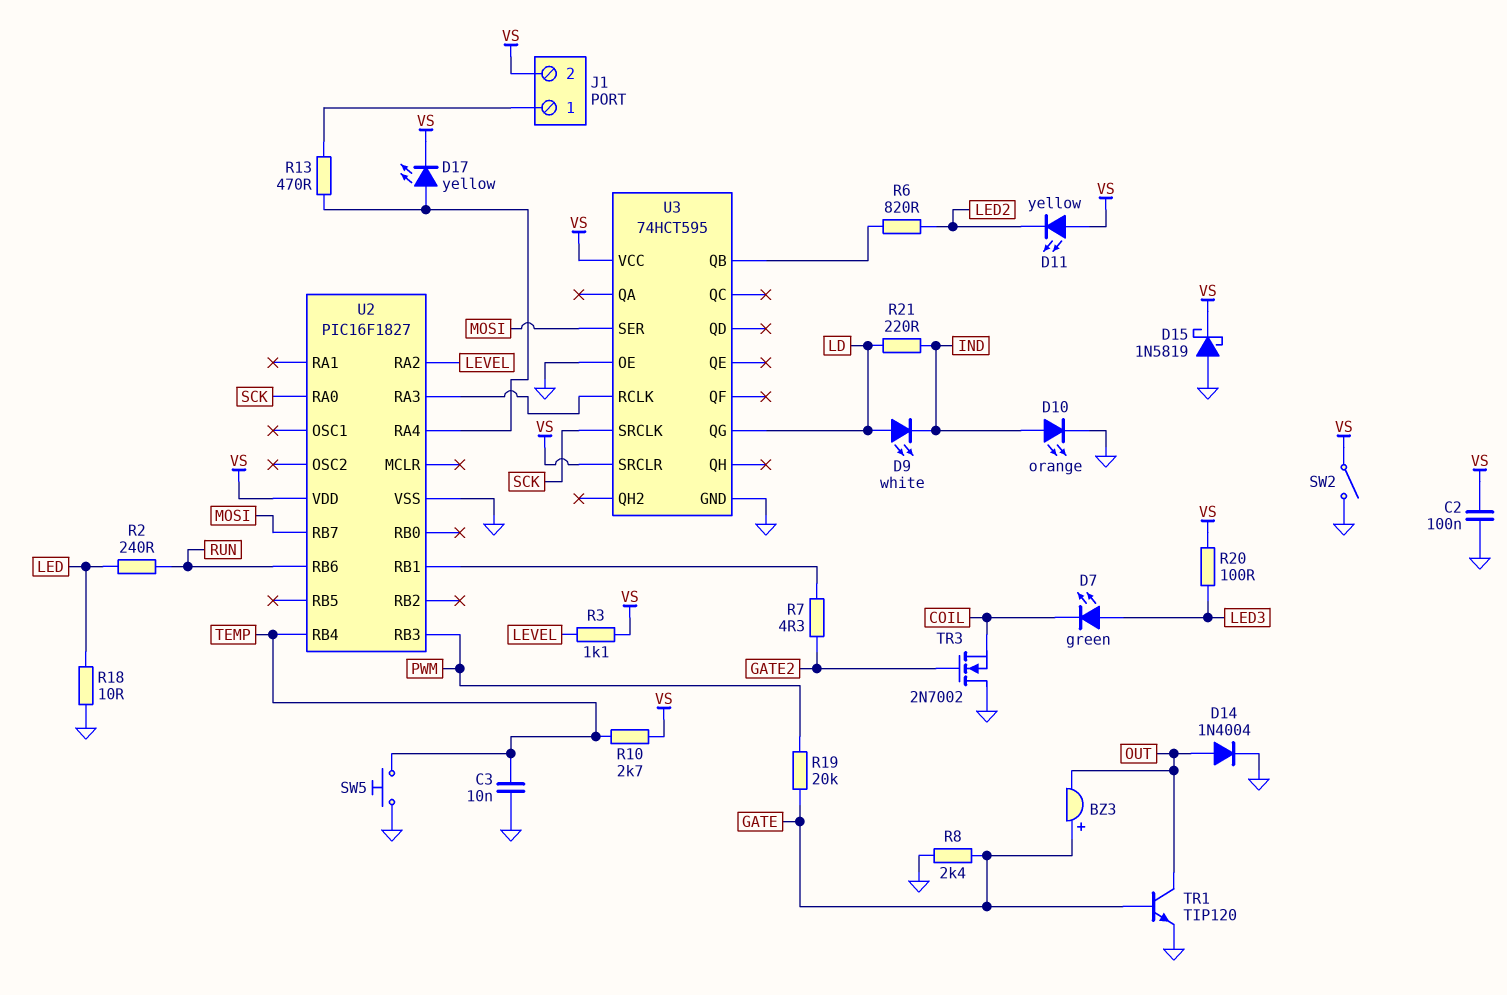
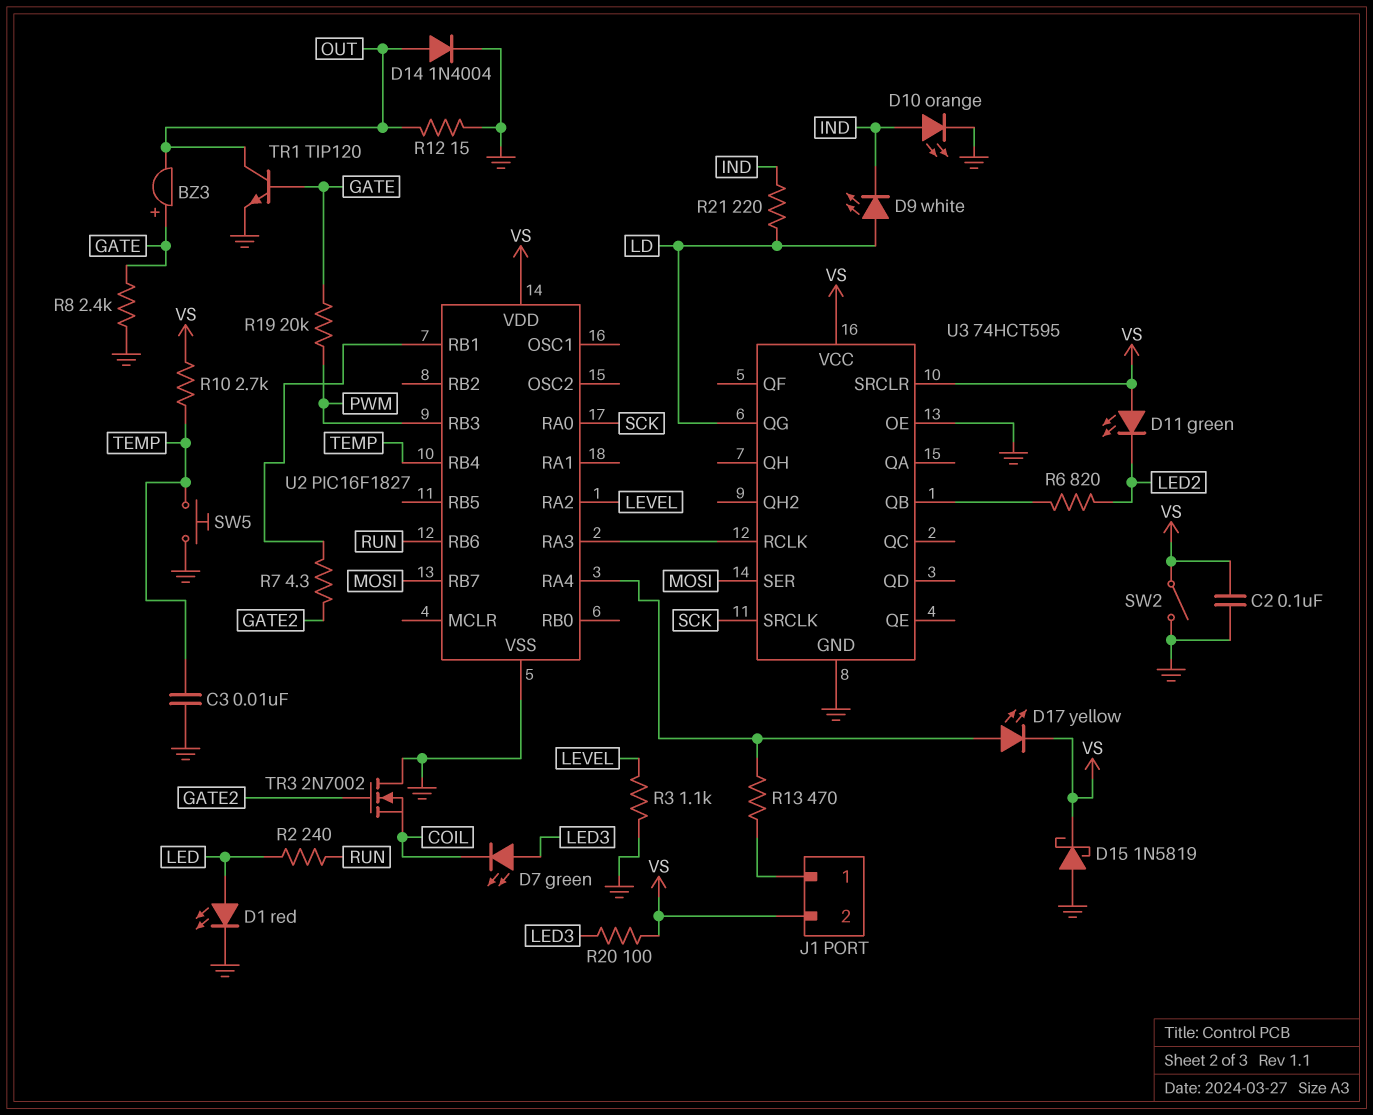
D1: none -> LED red (A LED, K GND)
D11: LED yellow (A VS, K LED2) -> LED green (A VS, K LED2)
R3: 1.1k (LEVEL, VS) -> 1.1k (GND, LEVEL)
R12: none -> 15 (GND, OUT)
R18: 10 (GND, LED) -> none

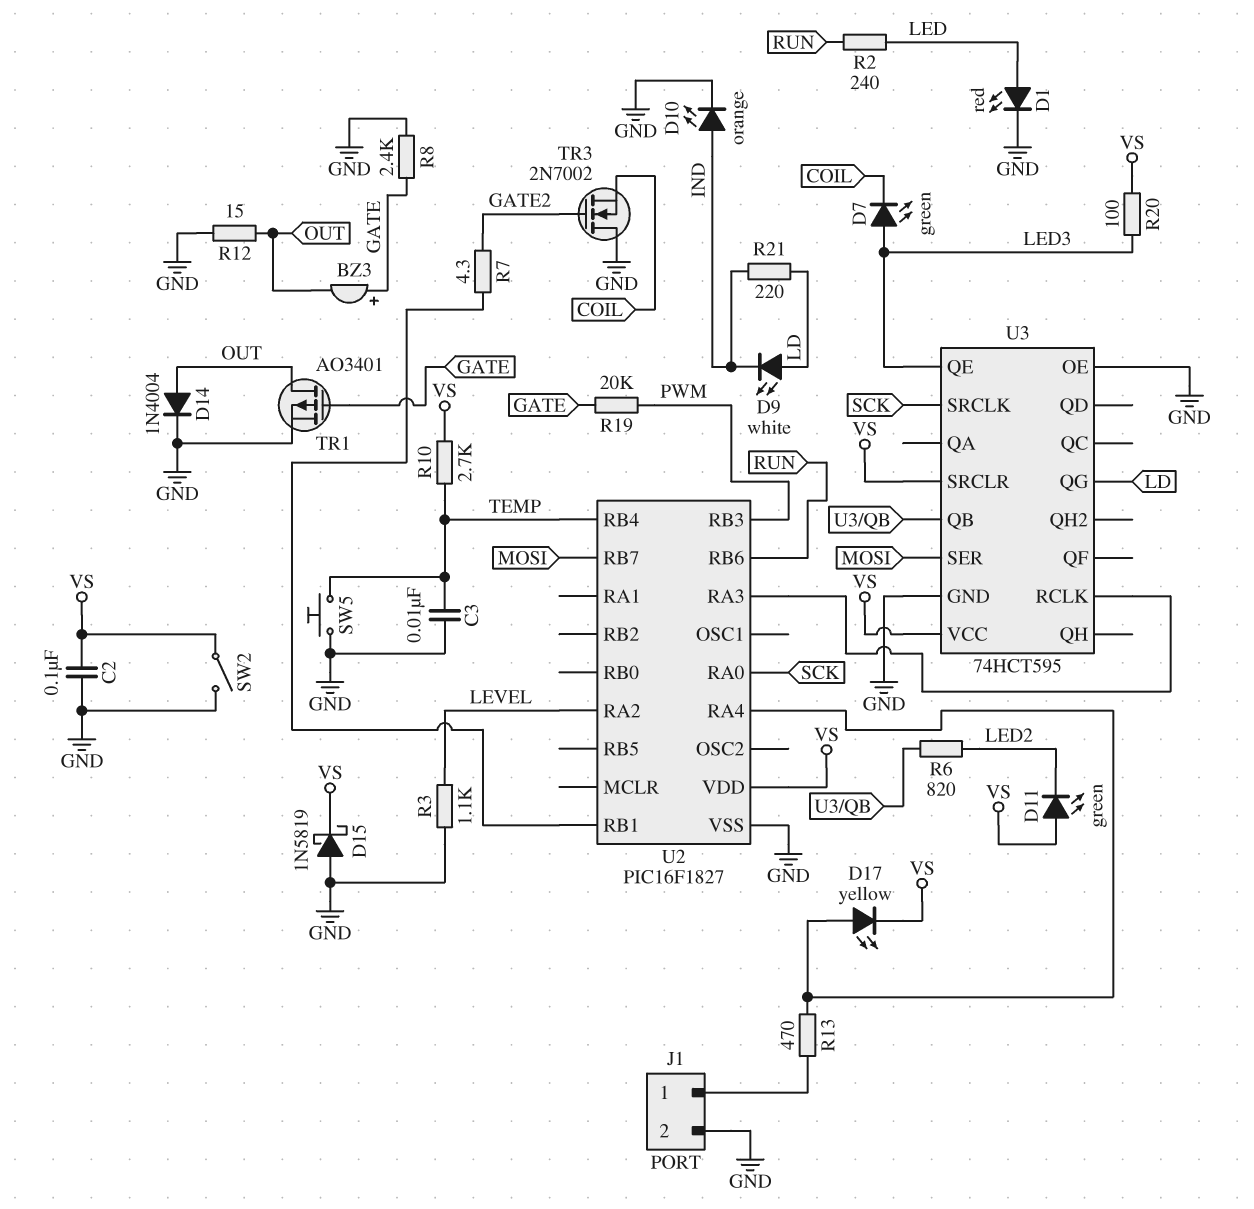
J1 pin 2: VS -> GND
TR1: NPN TIP120 (B GATE, C OUT, E GND) -> PMOS AO3401 (G GATE, D OUT, S GND)
U3 pin QE: none -> LED3

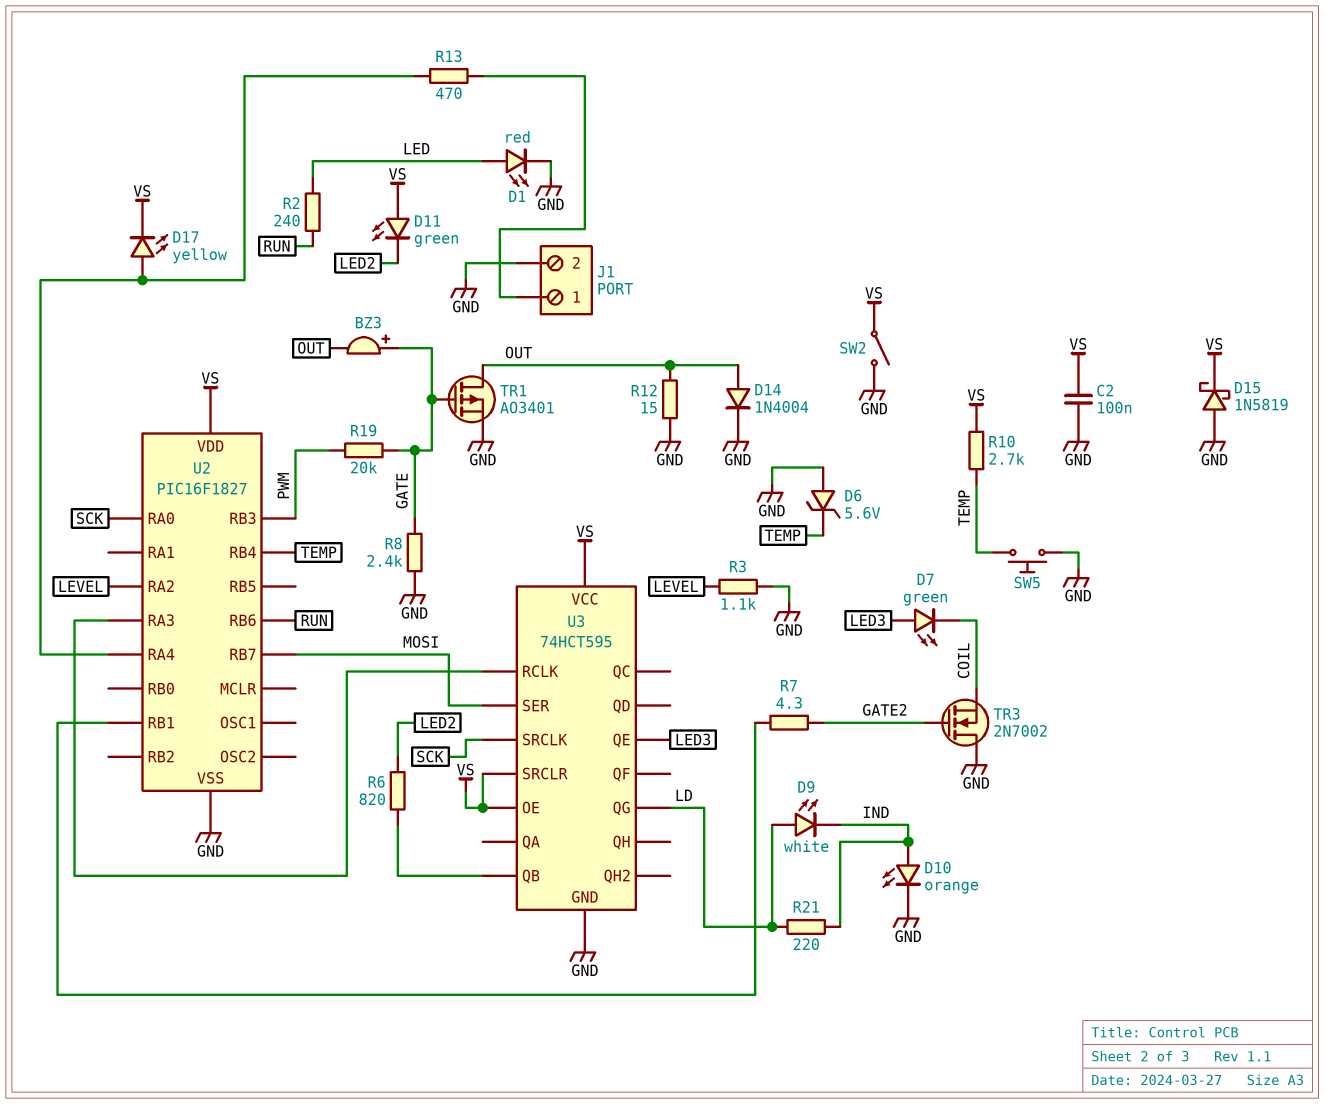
C3: 10nF (GND, TEMP) -> none
D6: none -> zener 5.6V (A GND, K TEMP)
R20: 100 (LED3, VS) -> none
U3 pin OE: GND -> VS

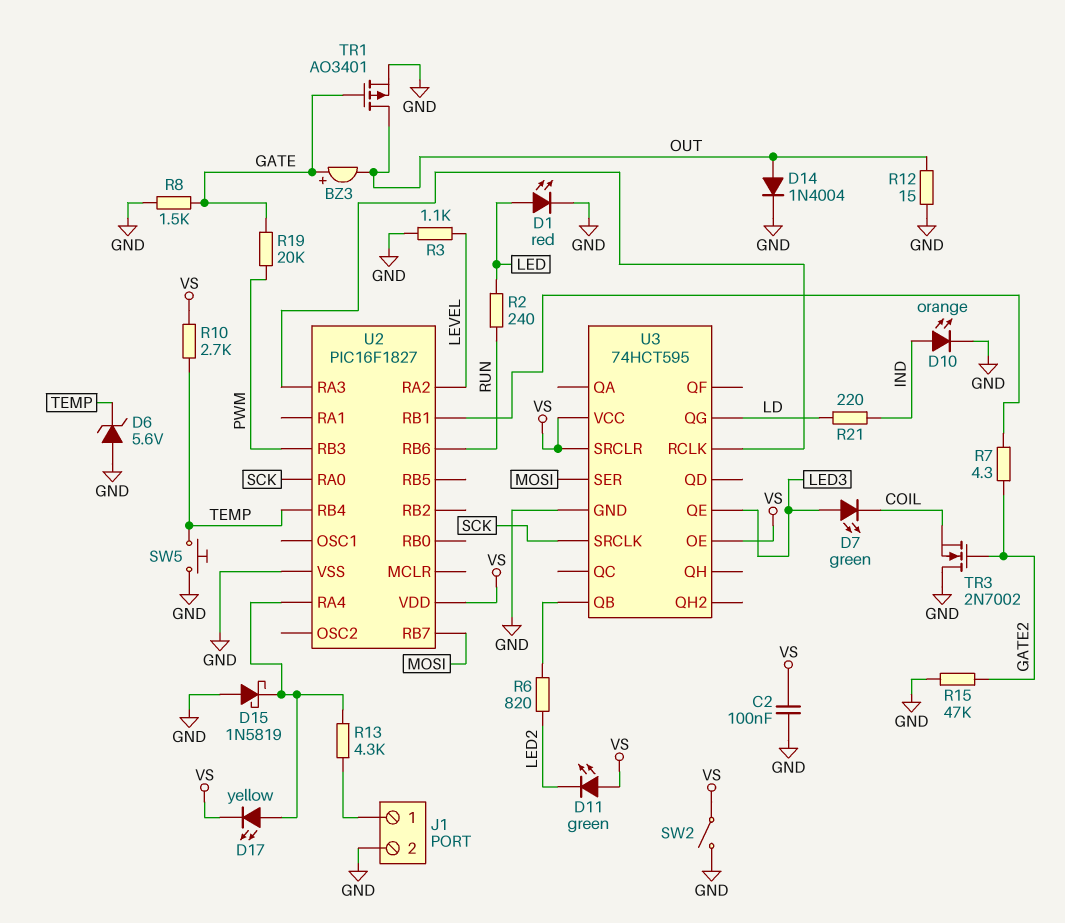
D9: LED white (A LD, K IND) -> none
D15: schottky 1N5819 (A GND, K VS) -> schottky 1N5819 (A GND, K U2/RA4)
R8: 2.4k (GATE, GND) -> 1.5k (GATE, GND)
R13: 470 (J1/1, U2/RA4) -> 4.3k (J1/1, U2/RA4)
R15: none -> 47k (GATE2, GND)

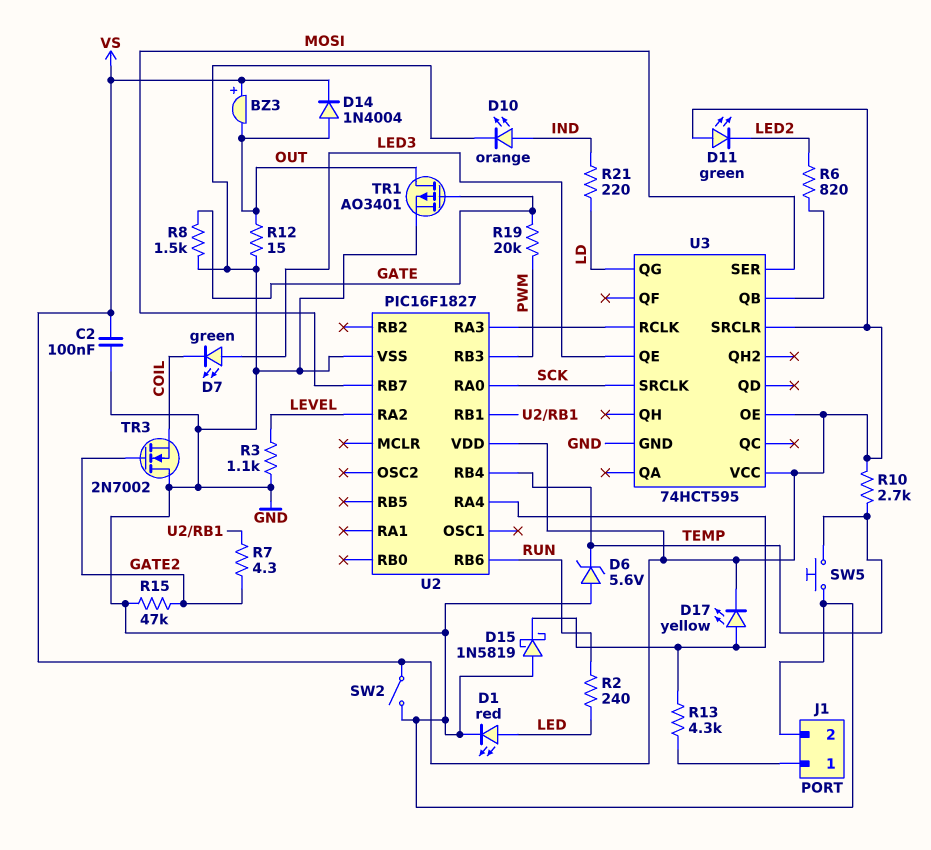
BZ3: buzzer (plus GATE, minus OUT) -> buzzer (plus VS, minus OUT)
D14: diode 1N4004 (A OUT, K GND) -> diode 1N4004 (A OUT, K VS)

